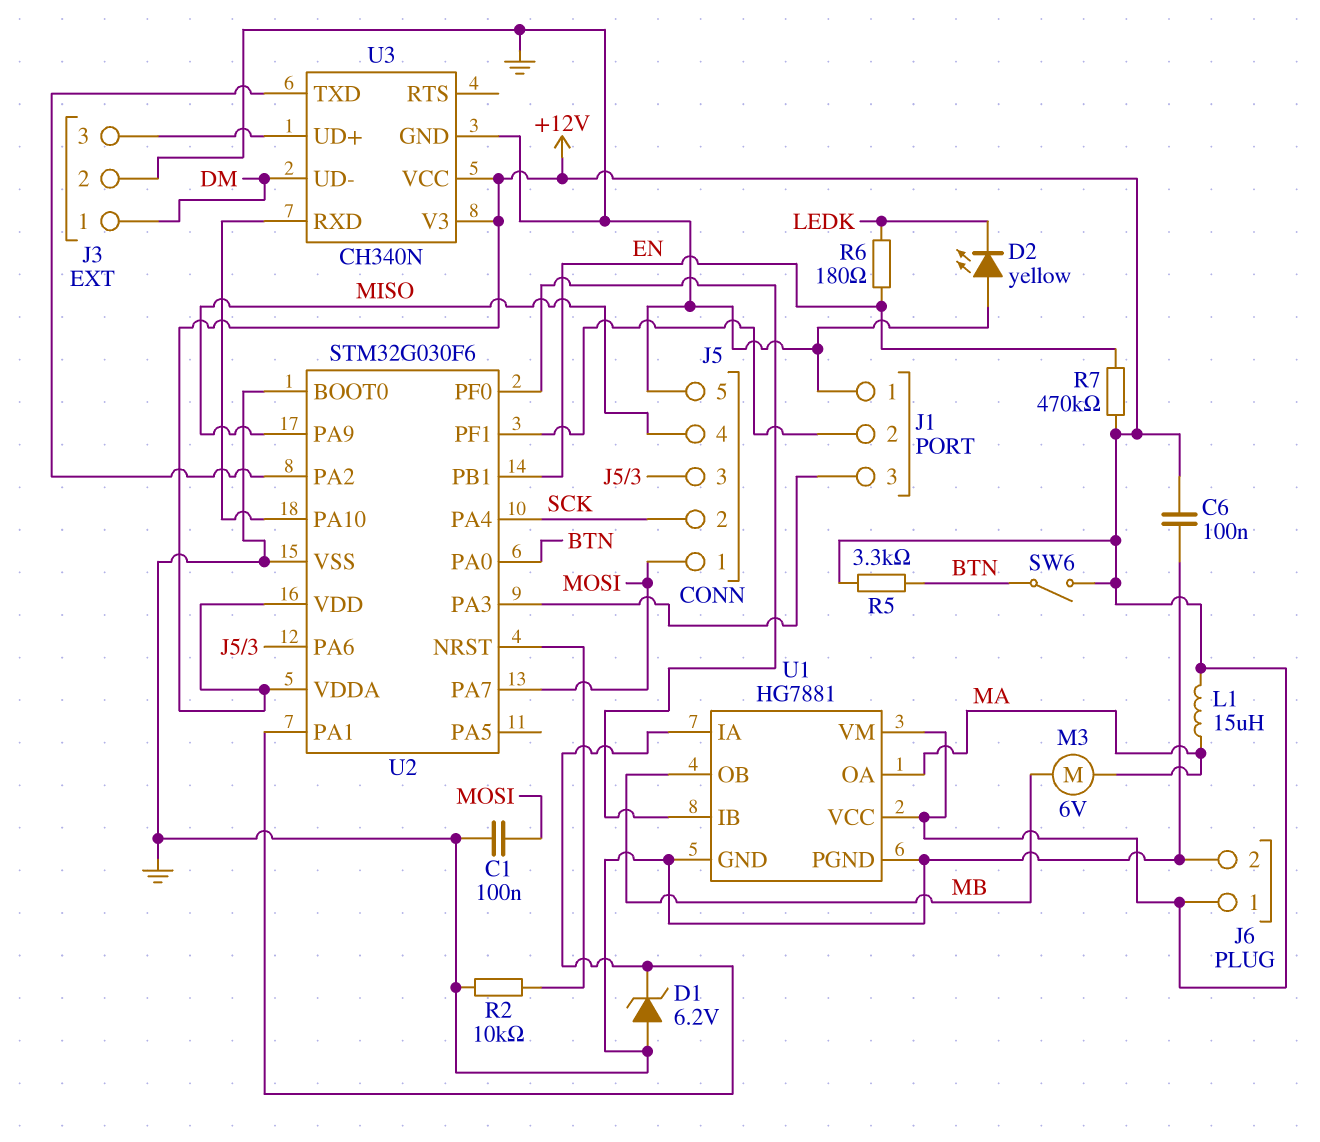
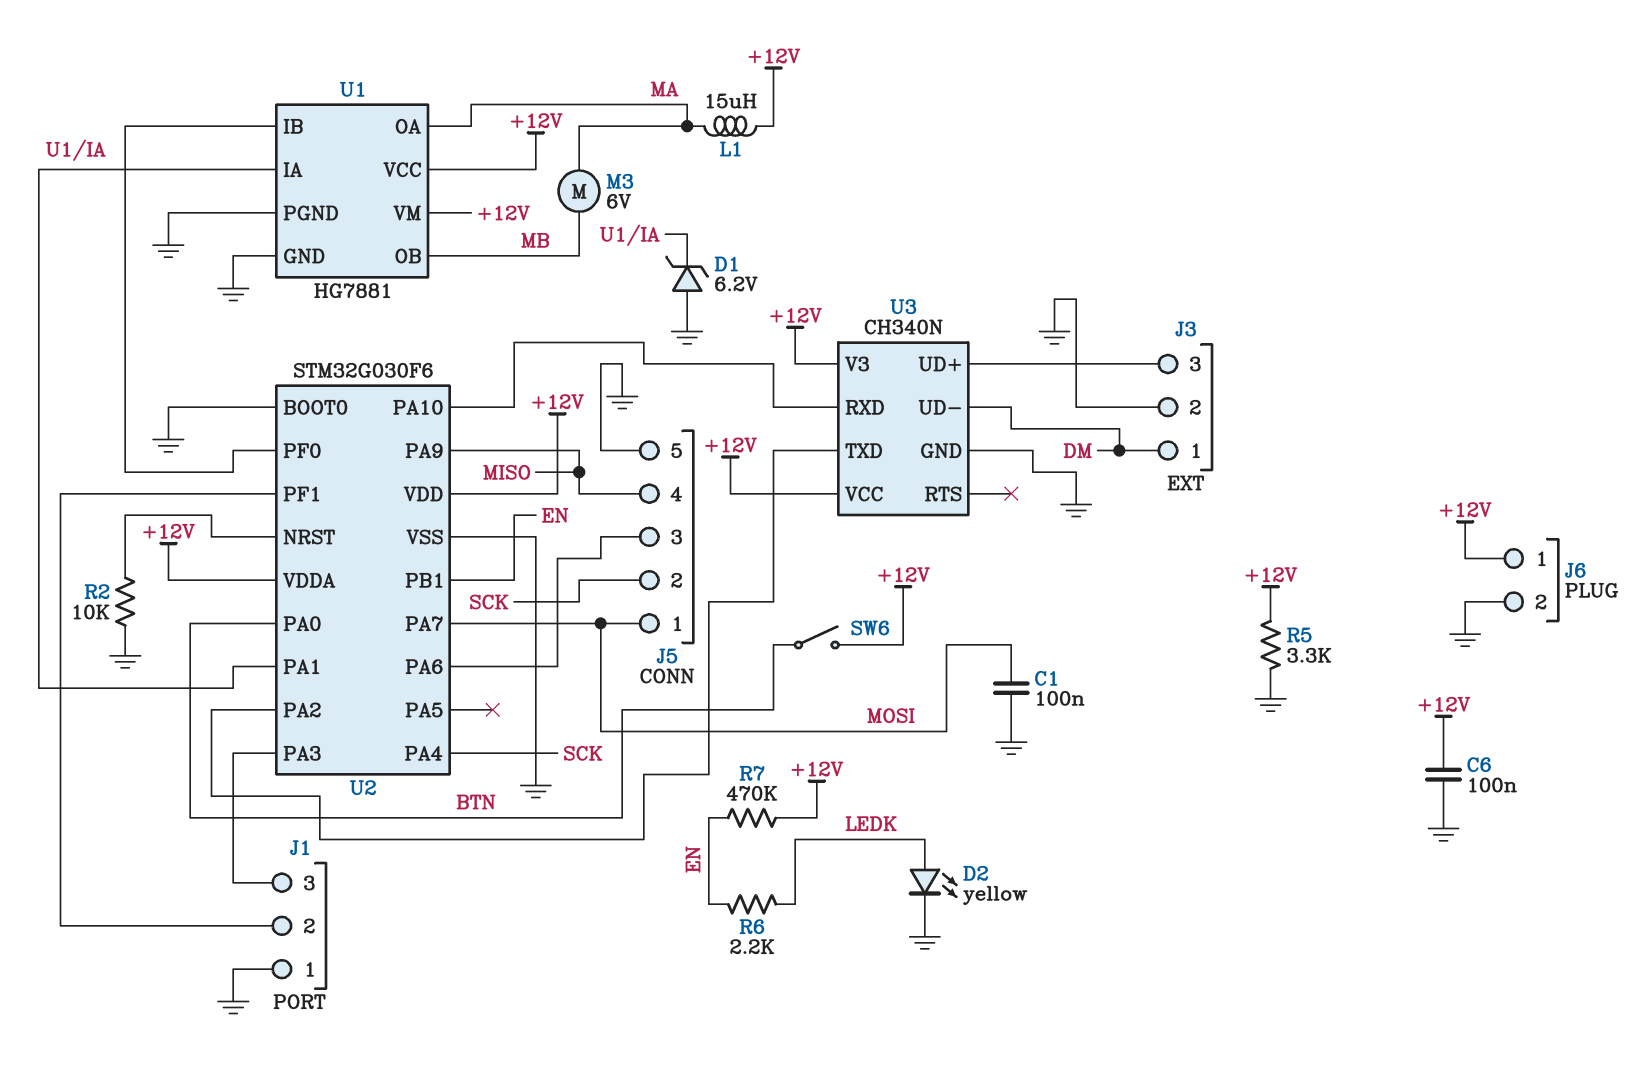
D2: LED yellow (A GND, K LEDK) -> LED yellow (A LEDK, K GND)
R5: 3.3k (+12V, BTN) -> 3.3k (+12V, GND)
R6: 180 (EN, LEDK) -> 2.2k (EN, LEDK)

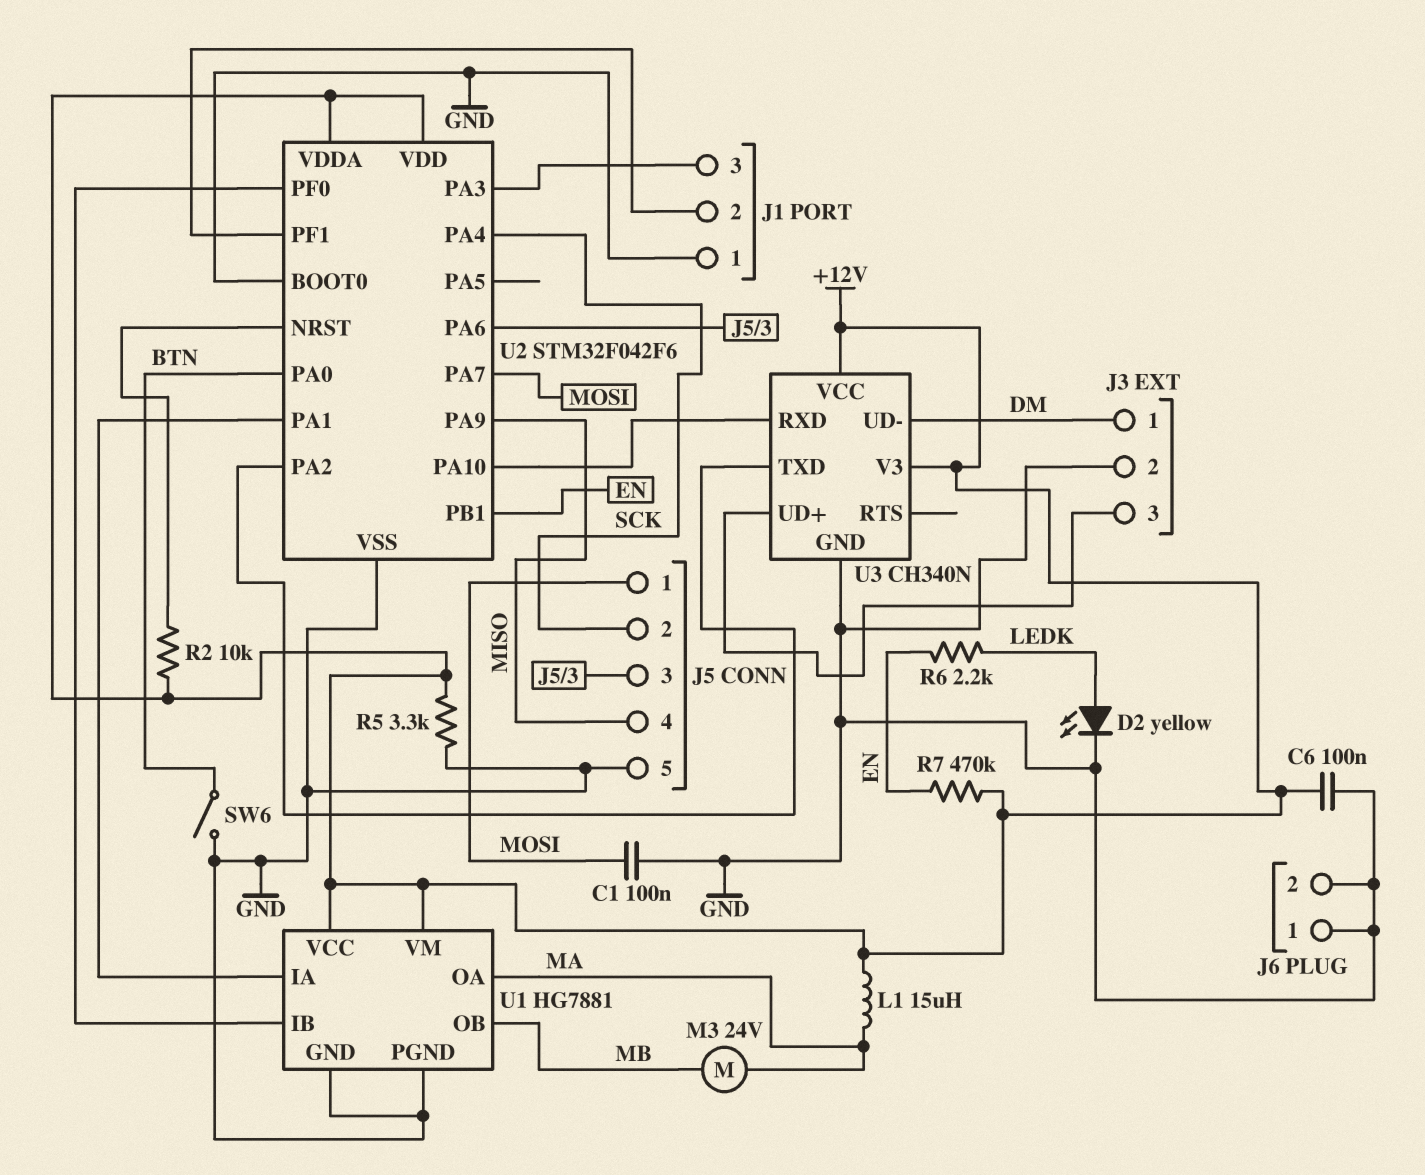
D1: zener 6.2V (A GND, K U1/IA) -> none
J6 pin 1: +12V -> GND
M3: motor 6V (MA, MB) -> motor 24V (MA, MB)
R2: 10k (GND, U2/NRST) -> 10k (+12V, U2/NRST)
SW6: switch (+12V, BTN) -> switch (BTN, GND)
U2: STM32G030F6 -> STM32F042F6

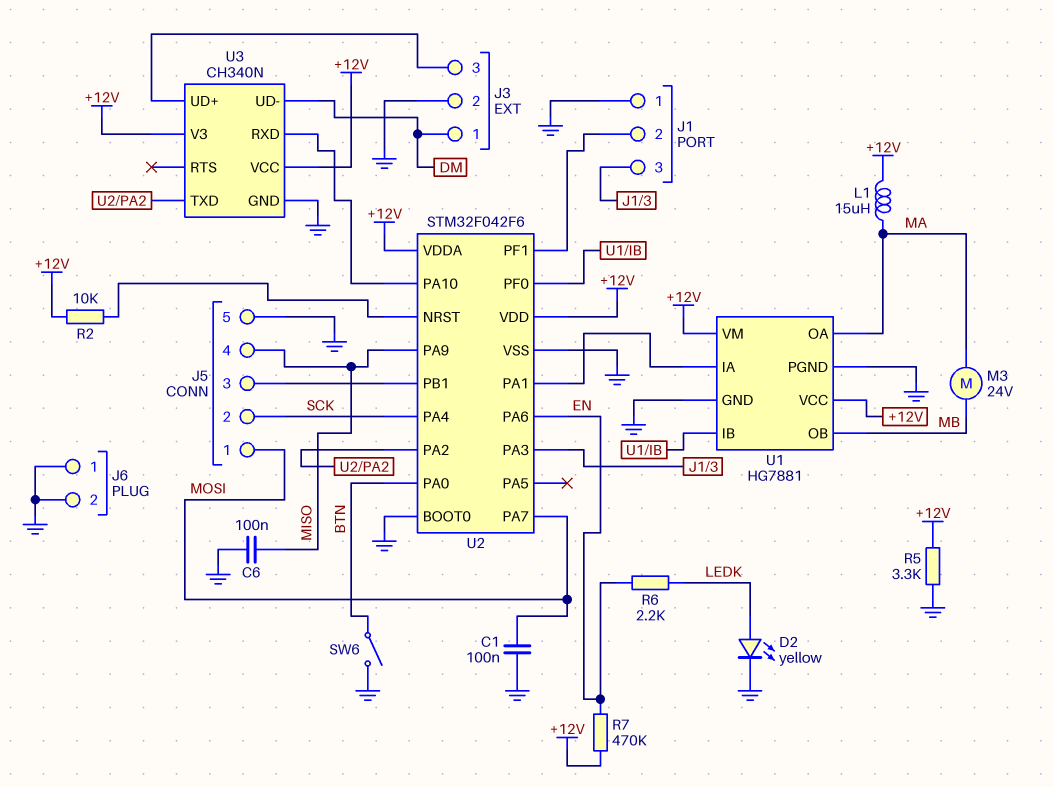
C6: 100nF (+12V, GND) -> 100nF (GND, MISO)
U2 pin PA6: J5/3 -> EN
U2 pin PB1: EN -> J5/3

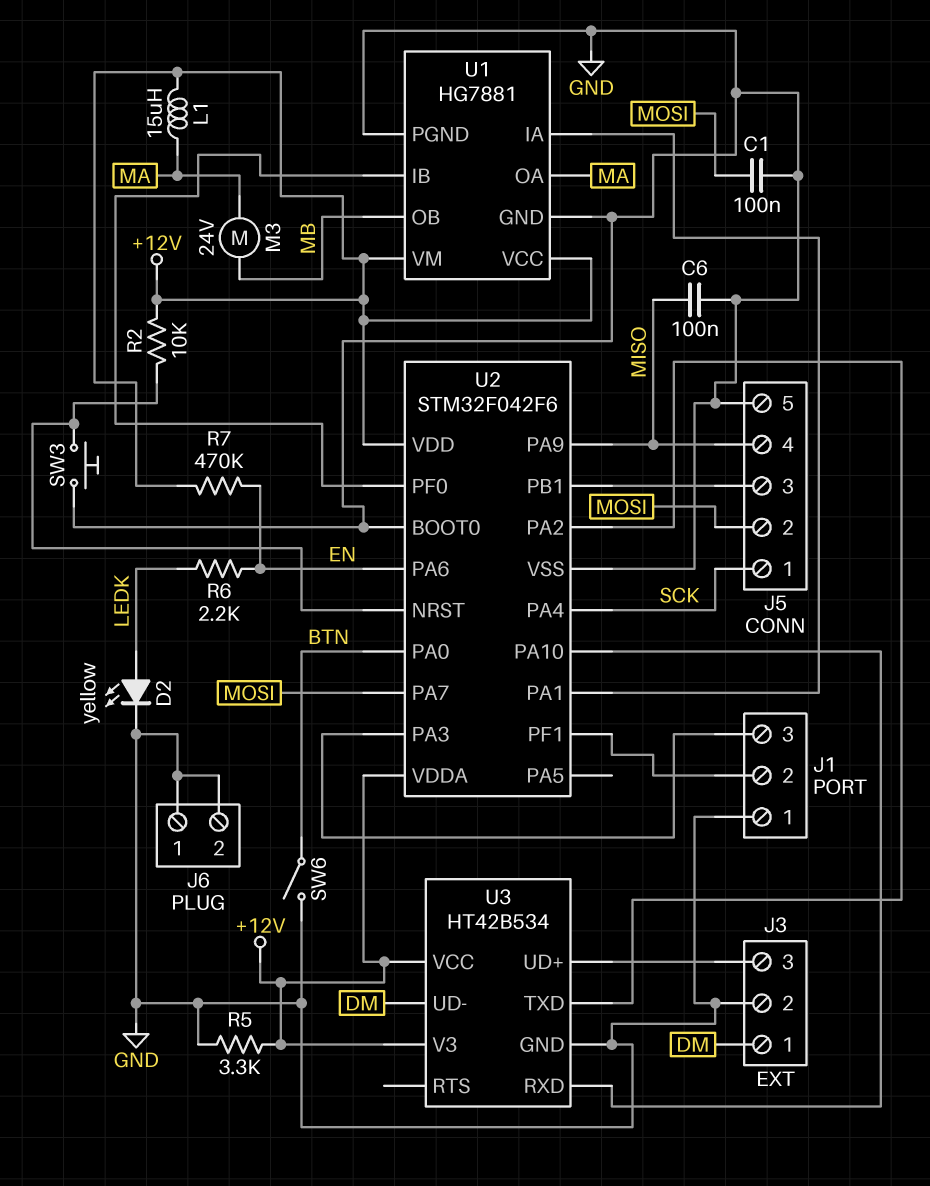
J5 pin 1: MOSI -> SCK
J5 pin 2: SCK -> MOSI
SW3: none -> button (GND, U2/NRST)
U3: CH340N -> HT42B534

